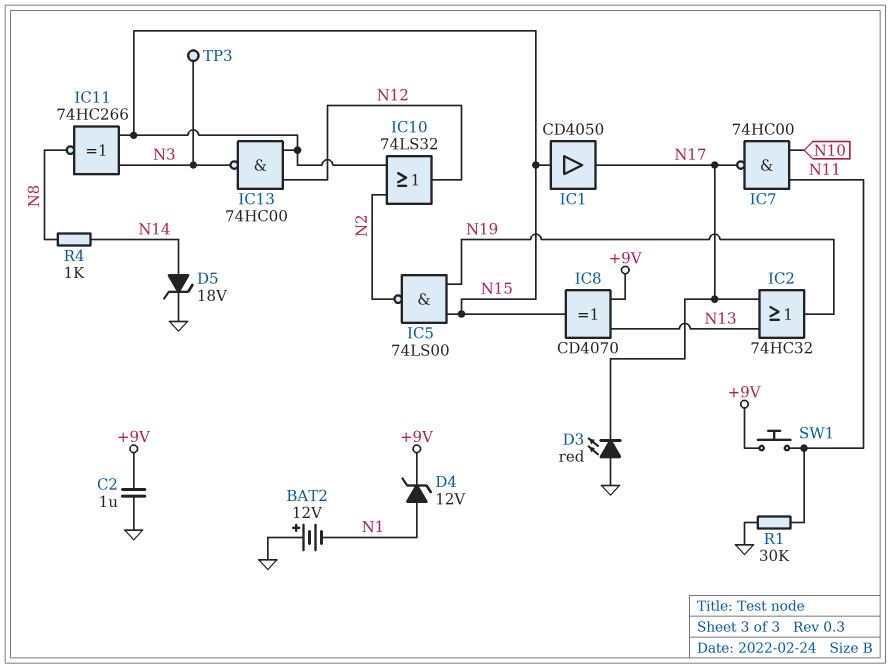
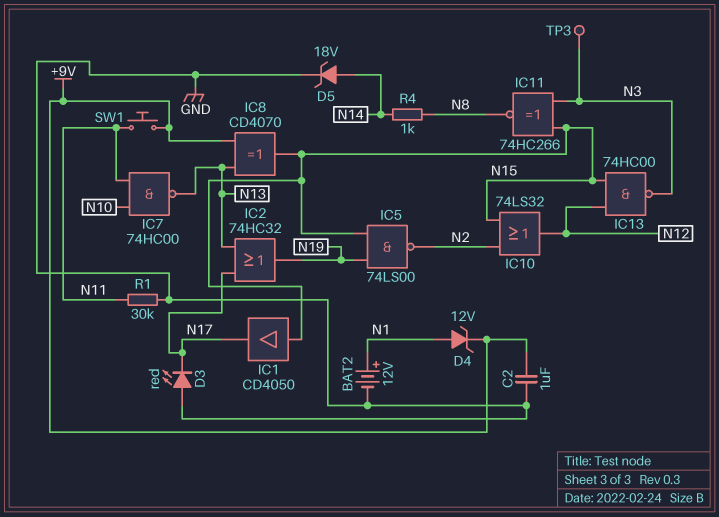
BAT2: 12V (plus GND, minus N1) -> 12V (plus N1, minus GND)
IC7: NAND 74HC00 (in N10, in N11, out N17) -> NAND 74HC00 (in N10, in N11, out N13)

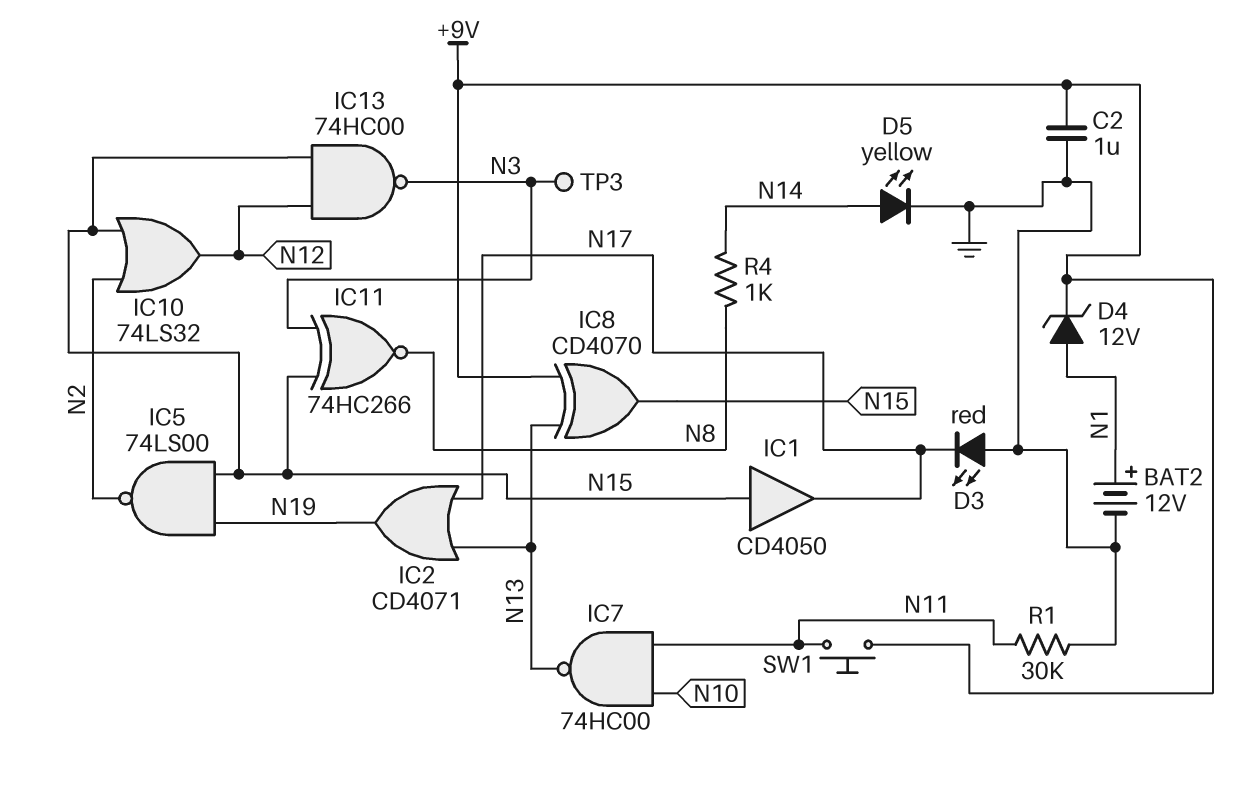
D5: zener 18V (A N14, K GND) -> LED yellow (A N14, K GND)
IC2: OR 74HC32 (in N13, in N17, out N19) -> OR CD4071 (in N13, in N17, out N19)

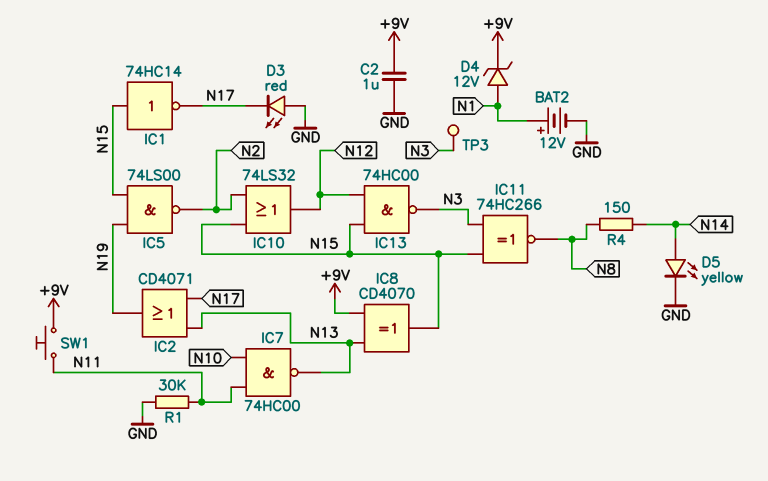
IC1: buffer CD4050 (in N15, out N17) -> NOT 74HC14 (in N15, out N17)
R4: 1k (N8, N14) -> 150 (N8, N14)

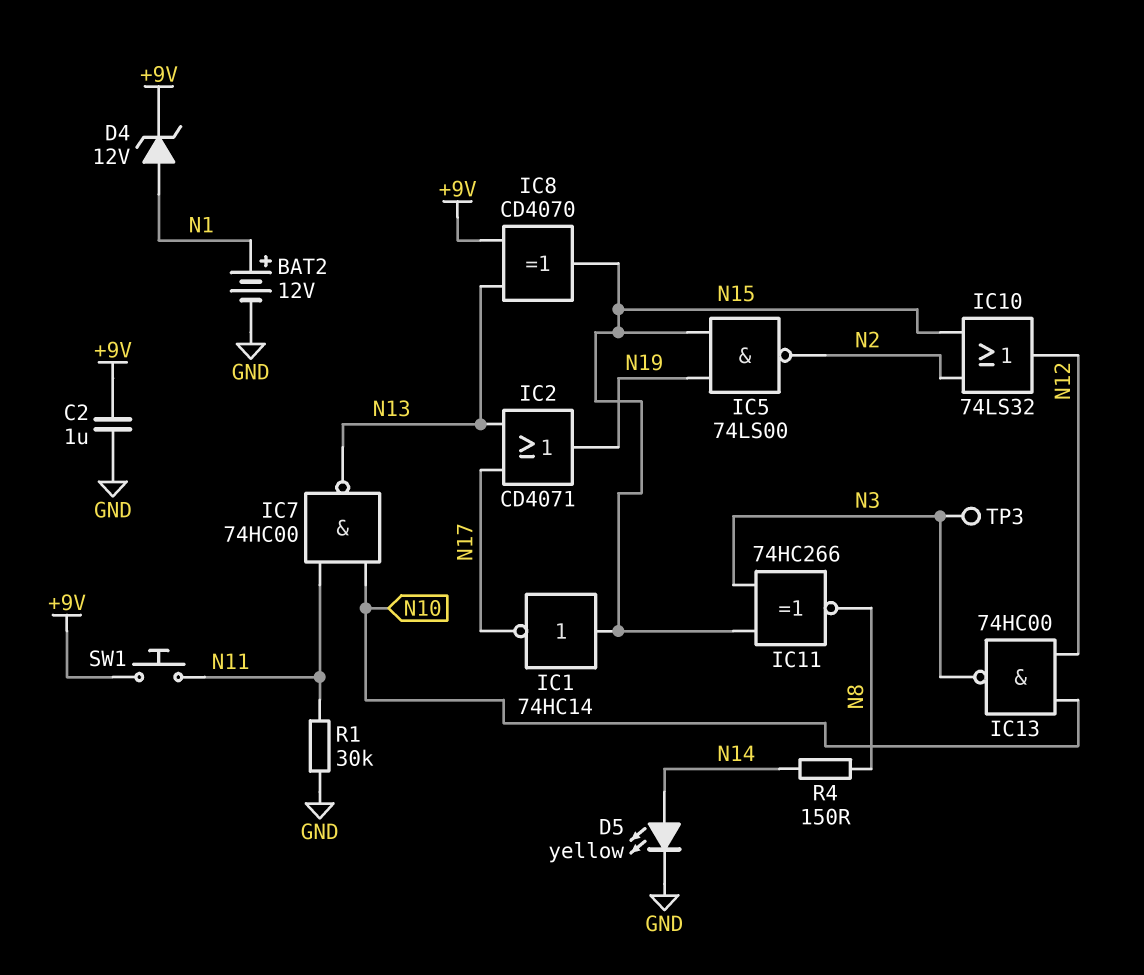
D3: LED red (A GND, K N17) -> none
IC13: NAND 74HC00 (in N12, in N15, out N3) -> NAND 74HC00 (in N10, in N12, out N3)

